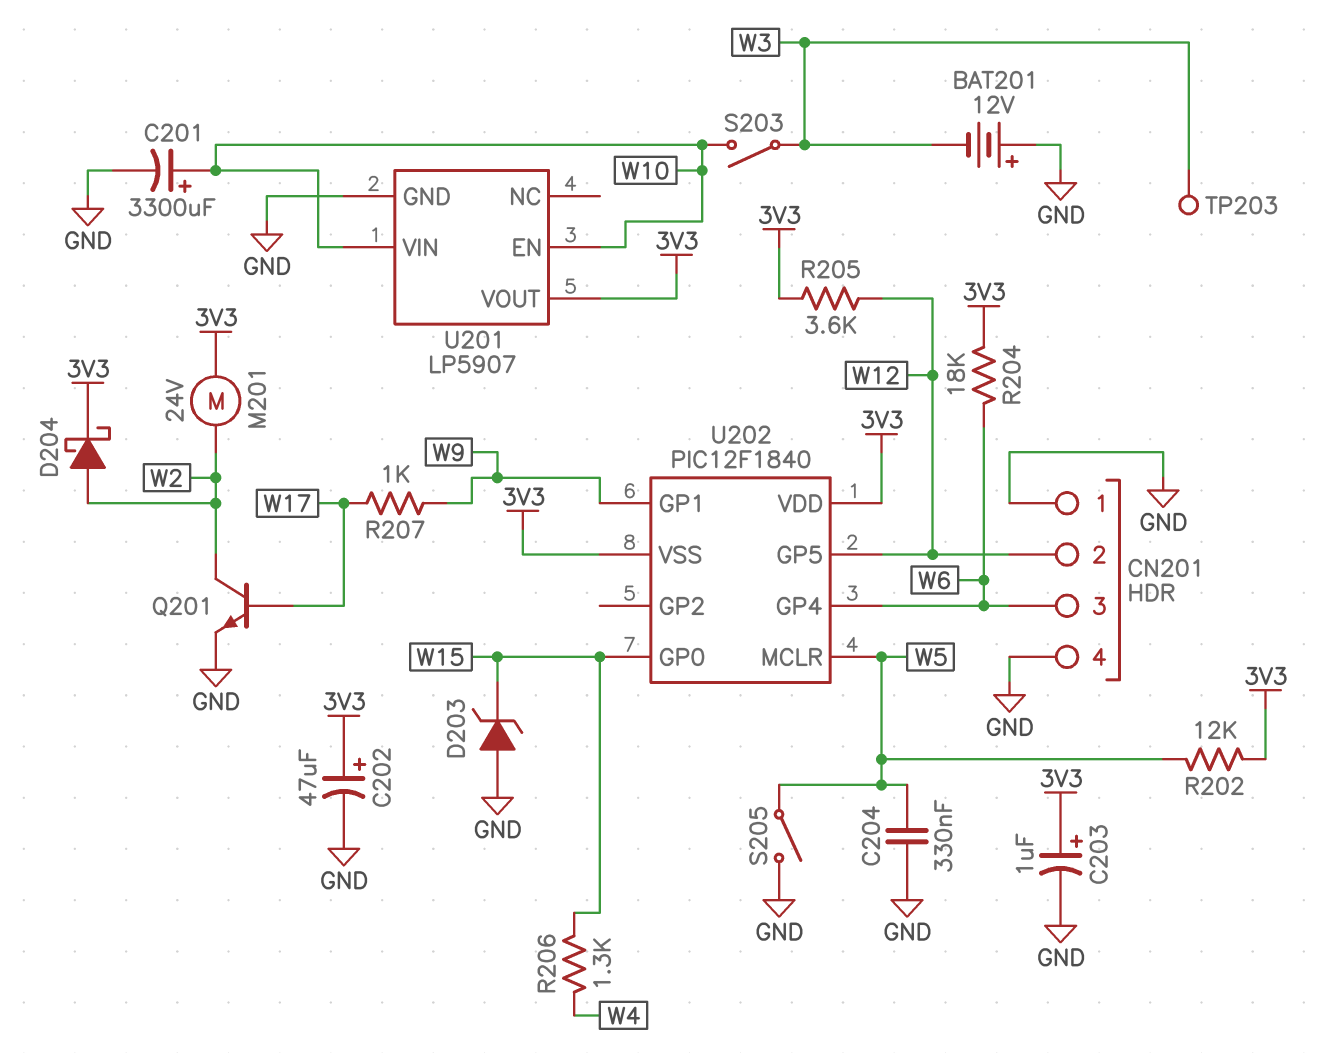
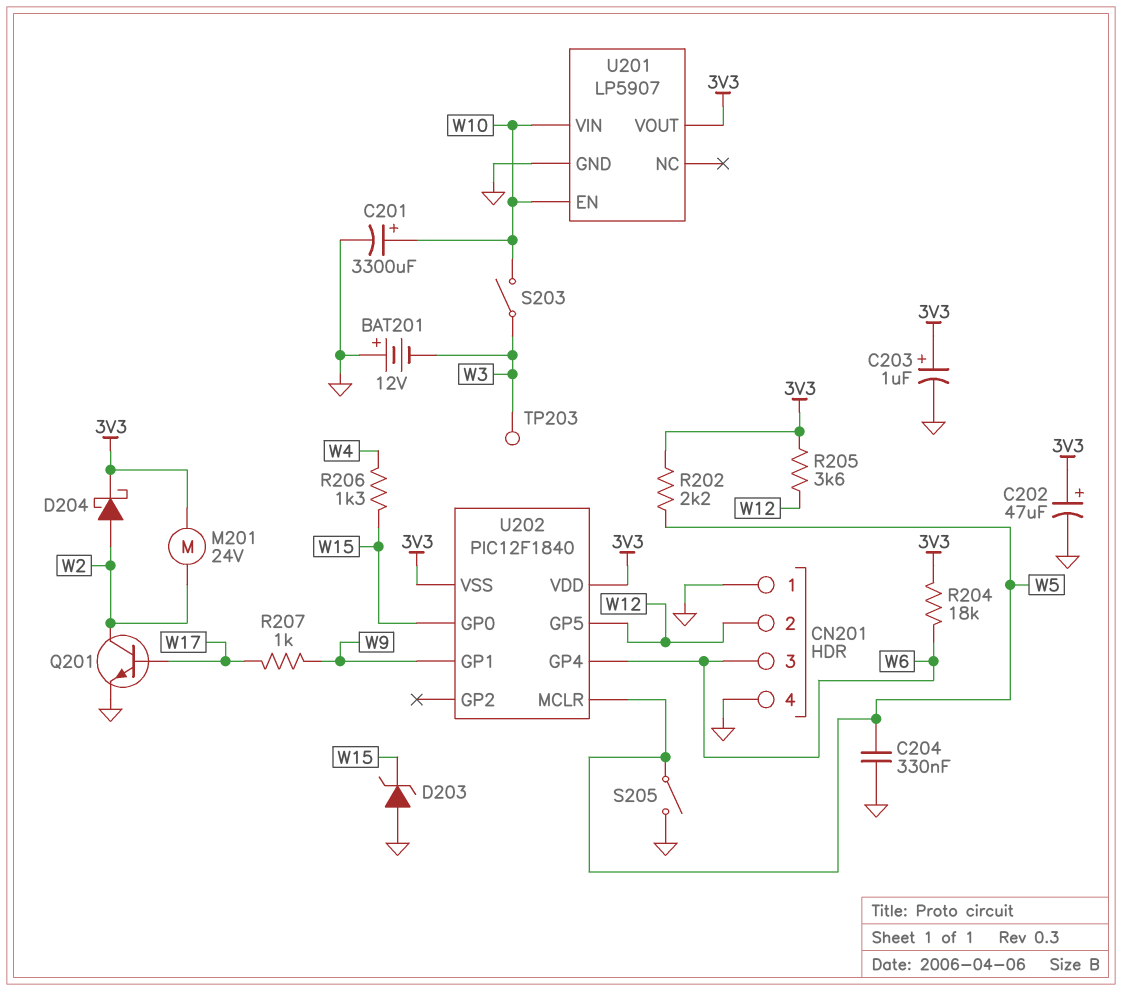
R202: 12k (3V3, W5) -> 2.2k (3V3, W5)

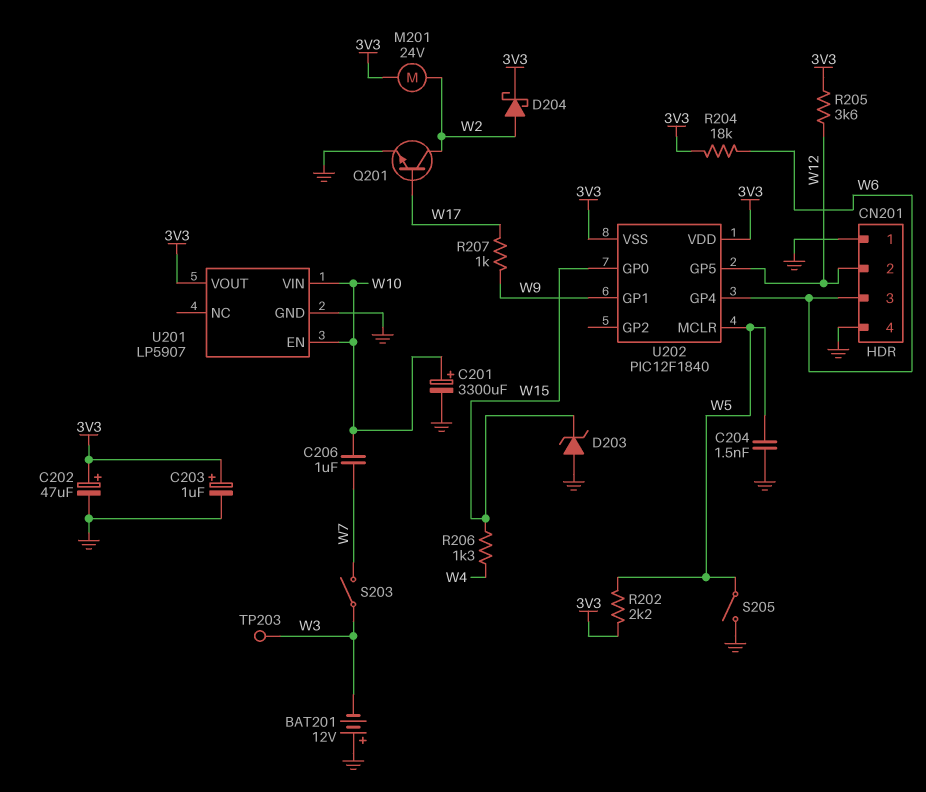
C204: 330nF (GND, W5) -> 1.5nF (GND, W5)
C206: none -> 1uF (W7, W10)
S203: switch (W3, W10) -> switch (W3, W7)

